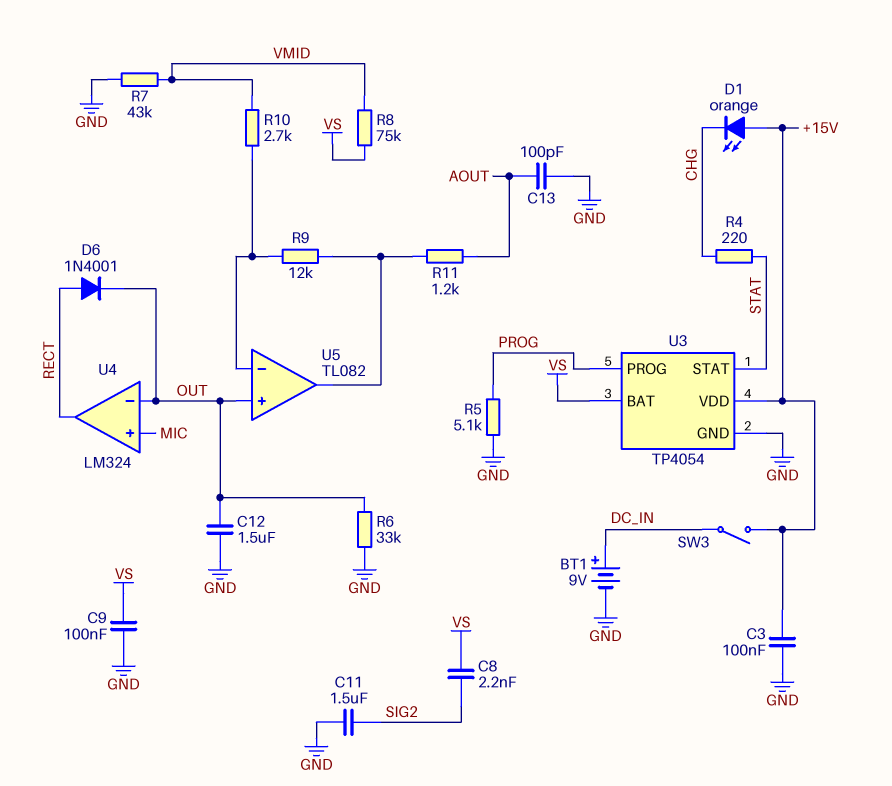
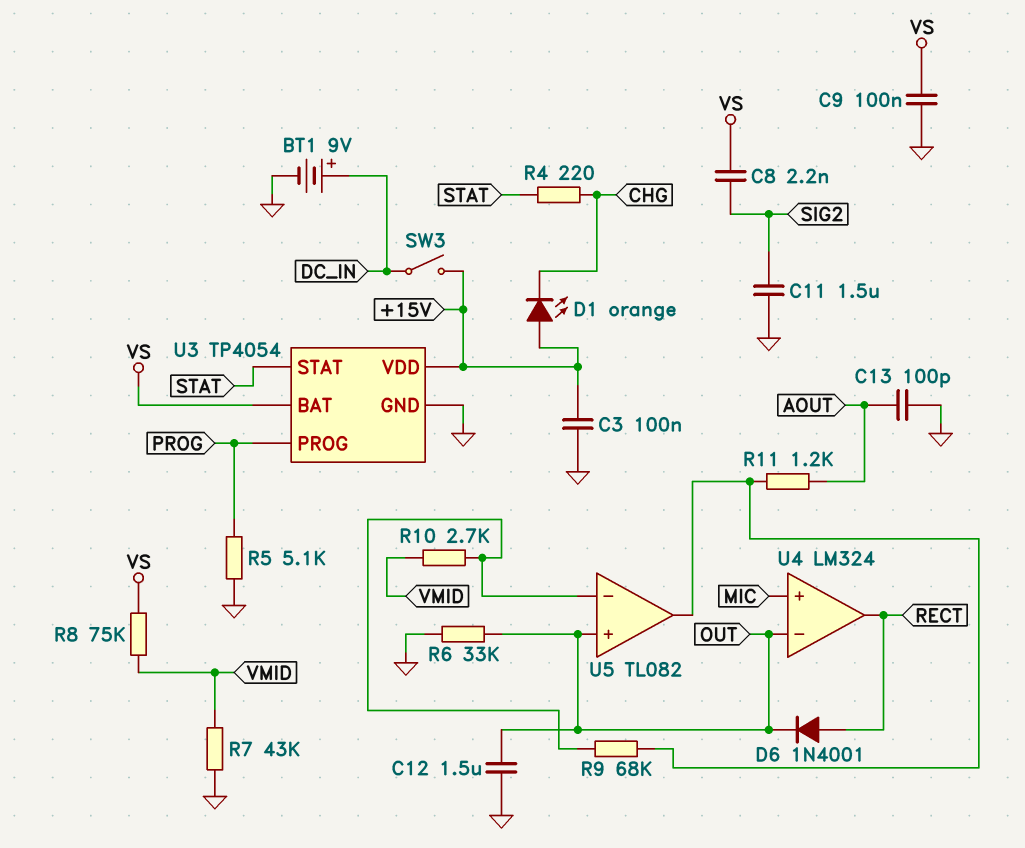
R9: 12k (U5/in-, U5/out) -> 68k (U5/in-, U5/out)

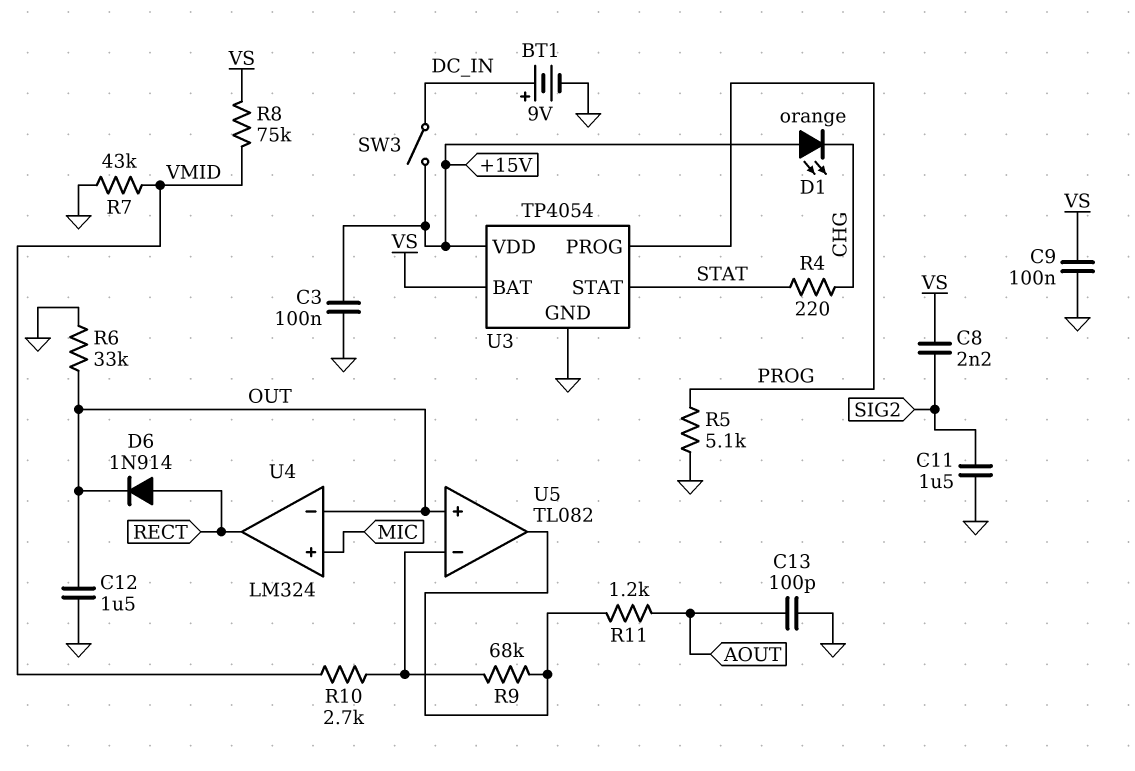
D6: diode 1N4001 (A RECT, K OUT) -> diode 1N914 (A RECT, K OUT)

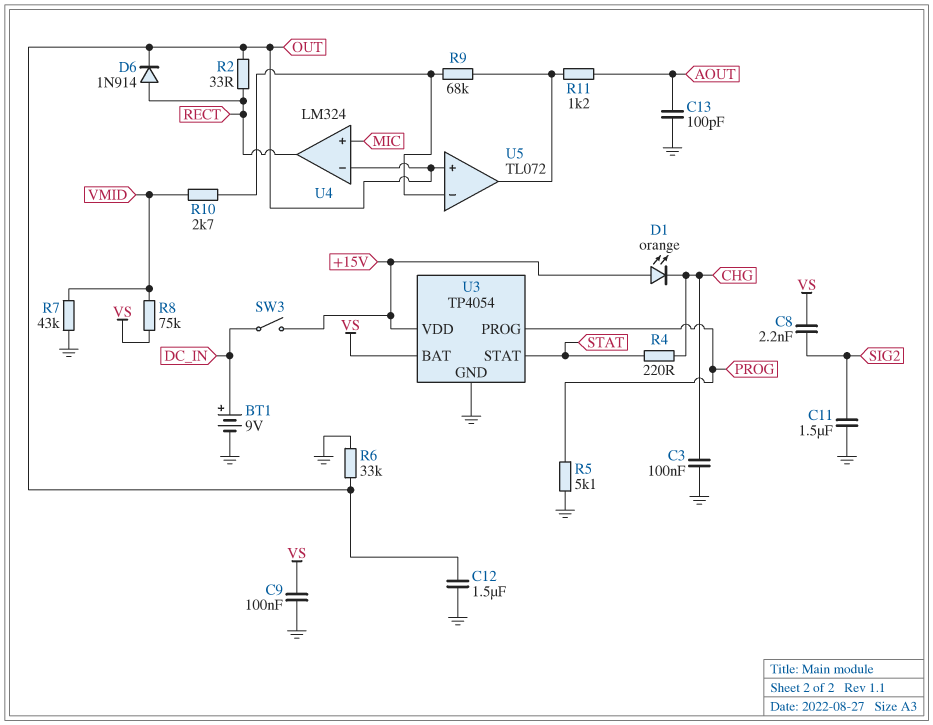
C3: 100nF (+15V, GND) -> 100nF (CHG, GND)
R2: none -> 33 (OUT, RECT)
U5: TL082 -> TL072

